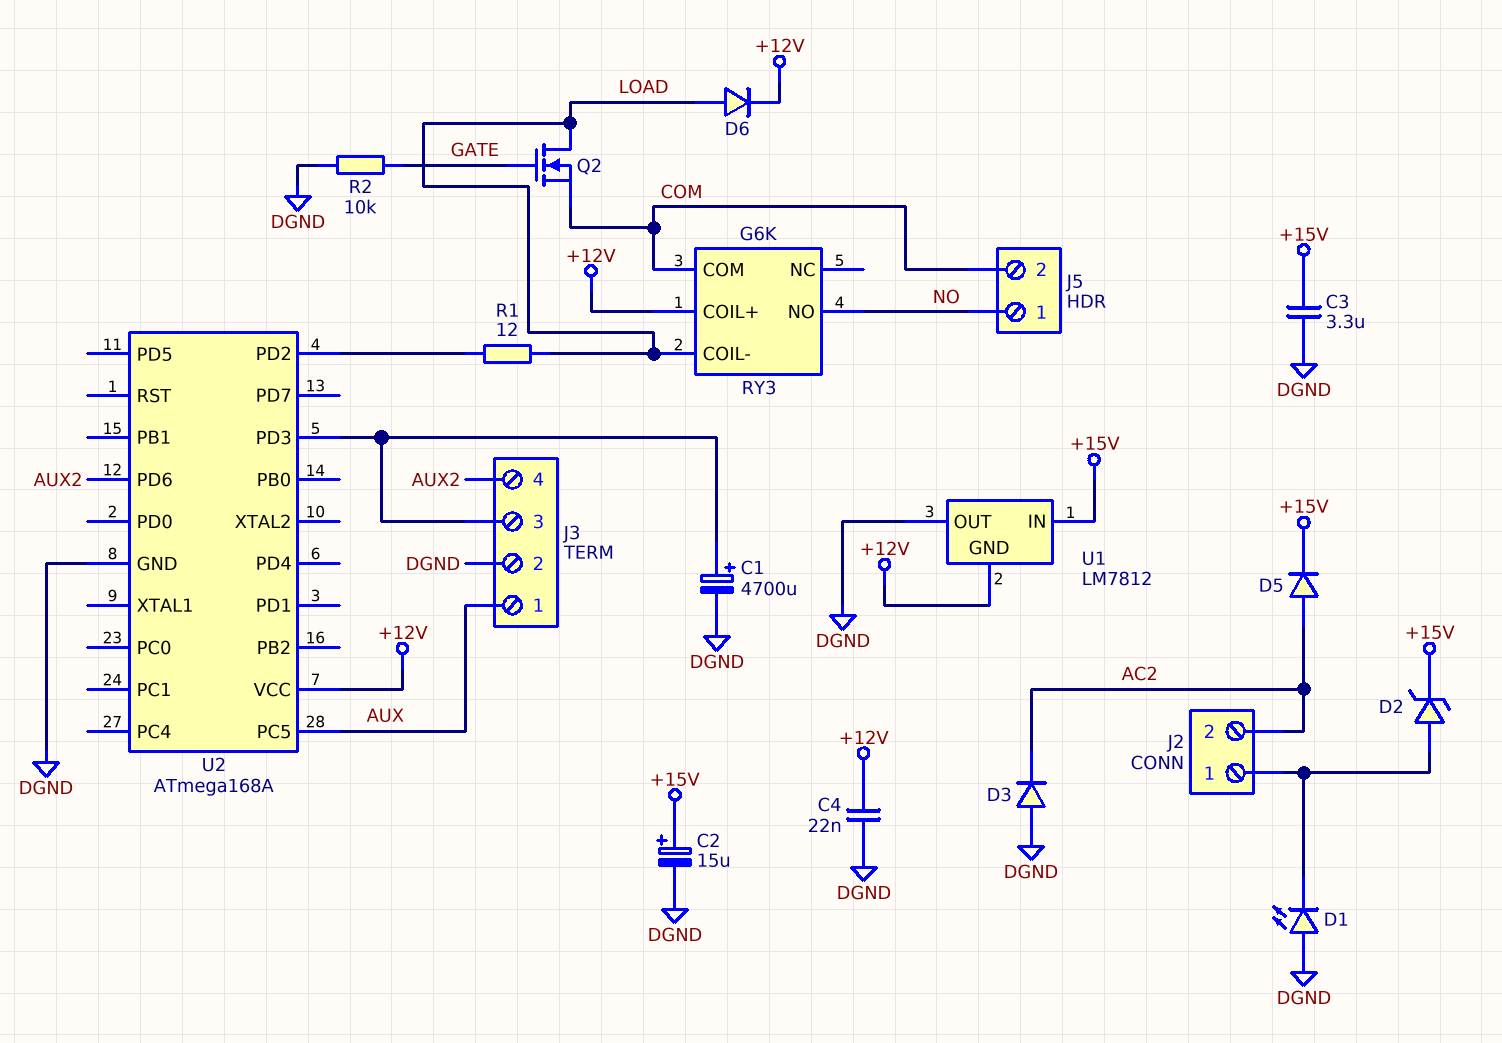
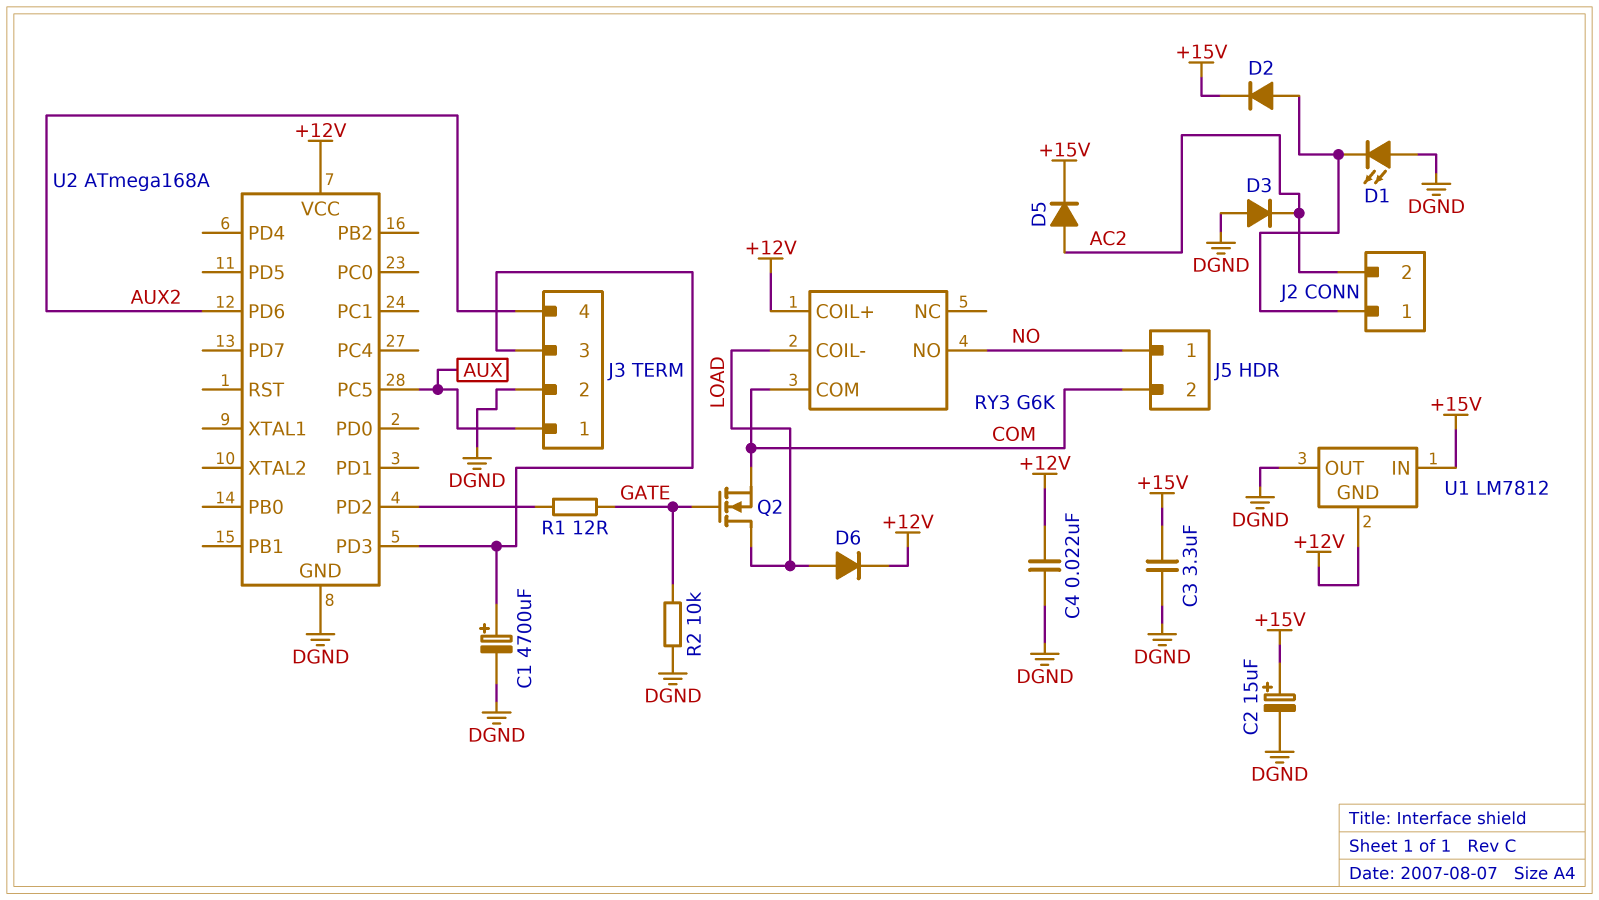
D2: zener (A J2/1, K +15V) -> diode (A J2/1, K +15V)
R1: 12 (LOAD, U2/PD2) -> 12 (GATE, U2/PD2)

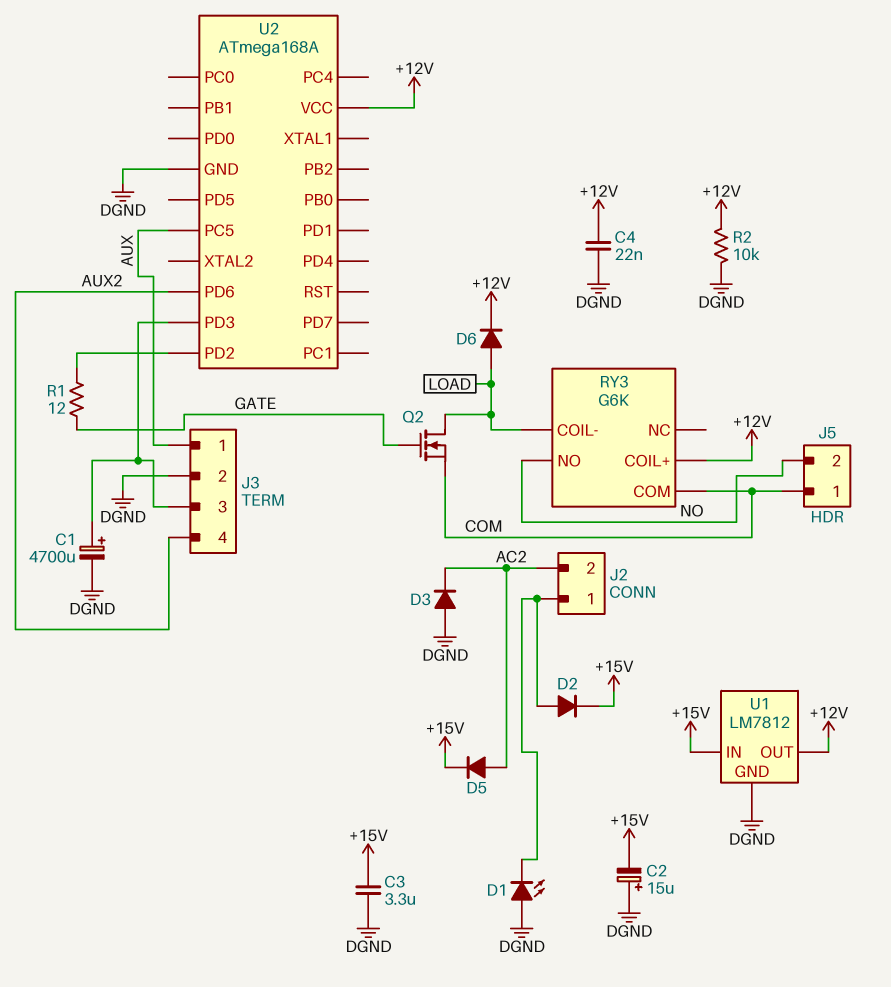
C2: 15uF (plus +15V, minus DGND) -> 15uF (plus DGND, minus +15V)
J5 pin 1: NO -> COM
J5 pin 2: COM -> NO
R2: 10k (DGND, GATE) -> 10k (+12V, DGND)
U1 pin GND: +12V -> DGND
U1 pin OUT: DGND -> +12V

